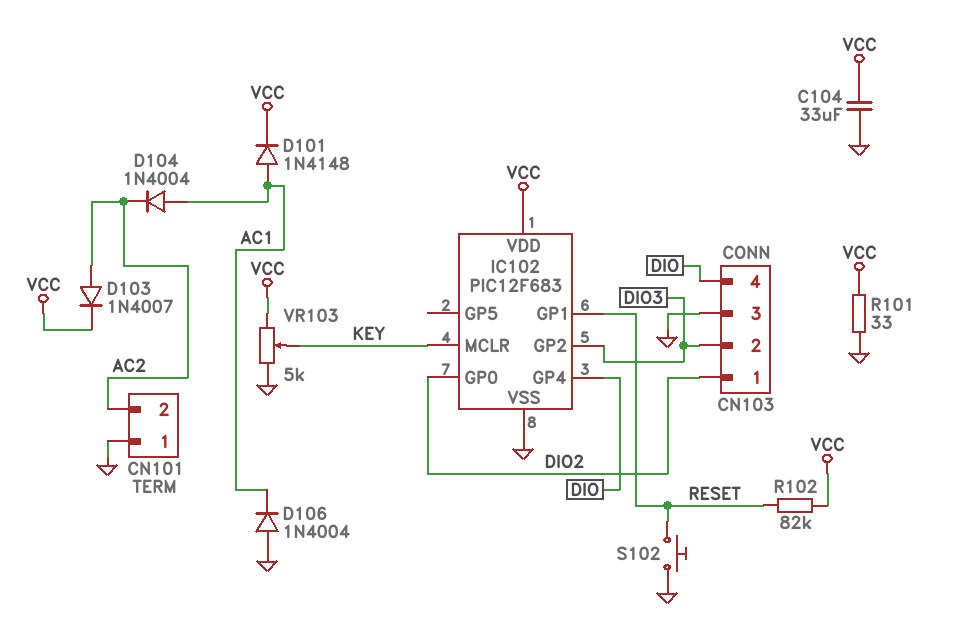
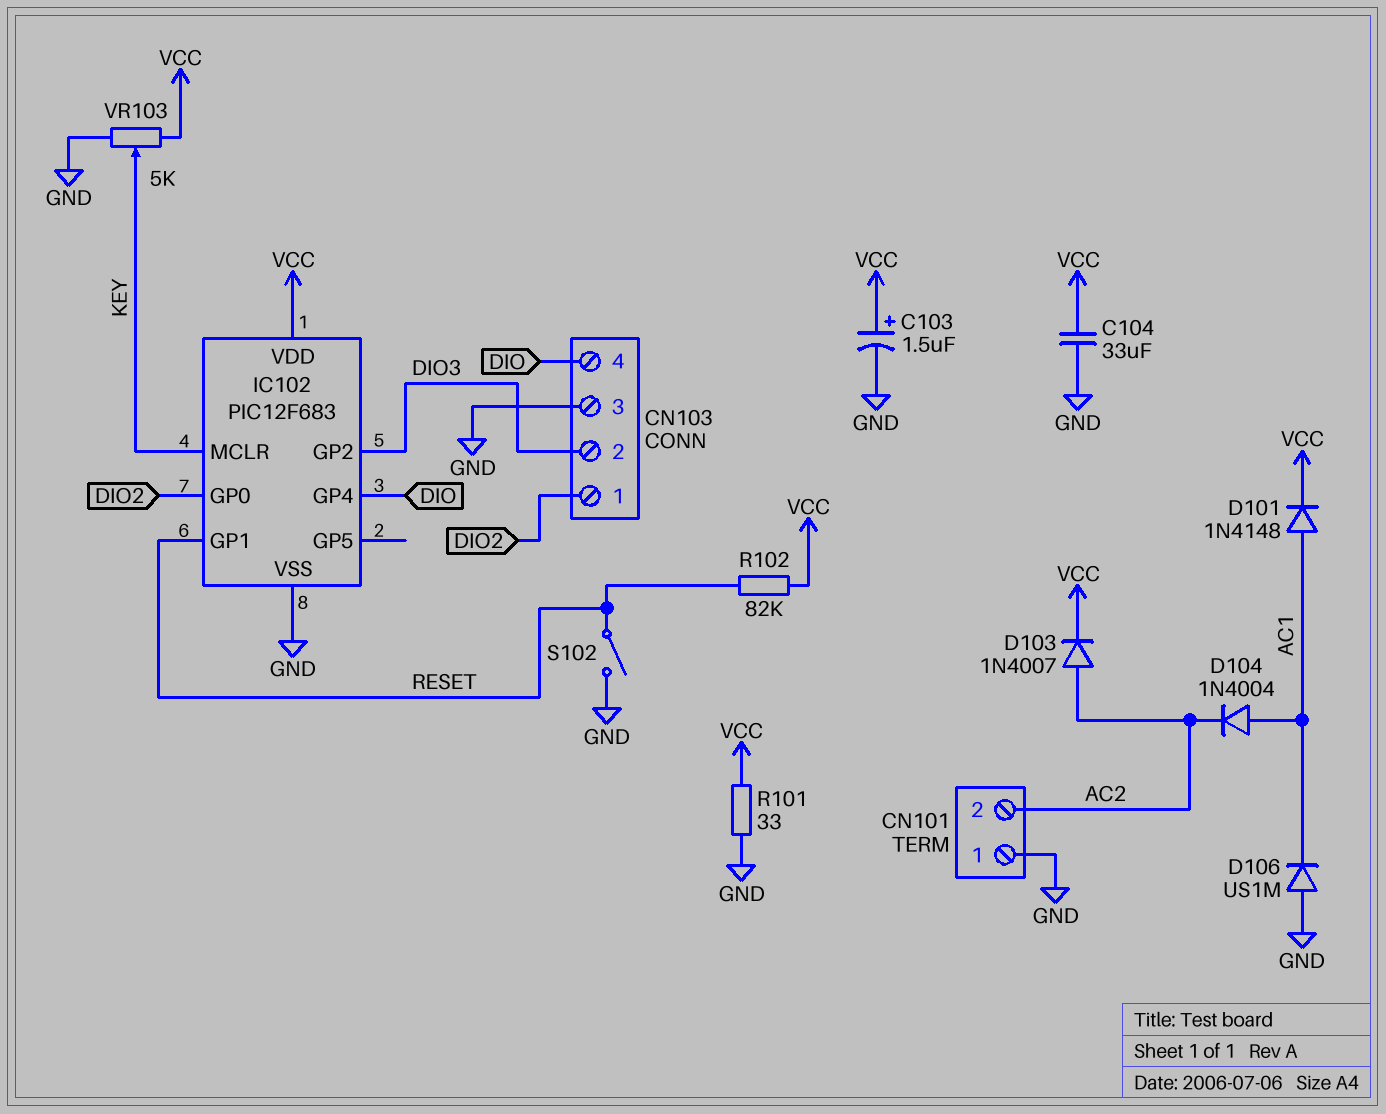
C103: none -> 1.5uF (plus VCC, minus GND)
D106: diode 1N4004 (A GND, K AC1) -> diode US1M (A GND, K AC1)
S102: button (GND, RESET) -> switch (GND, RESET)

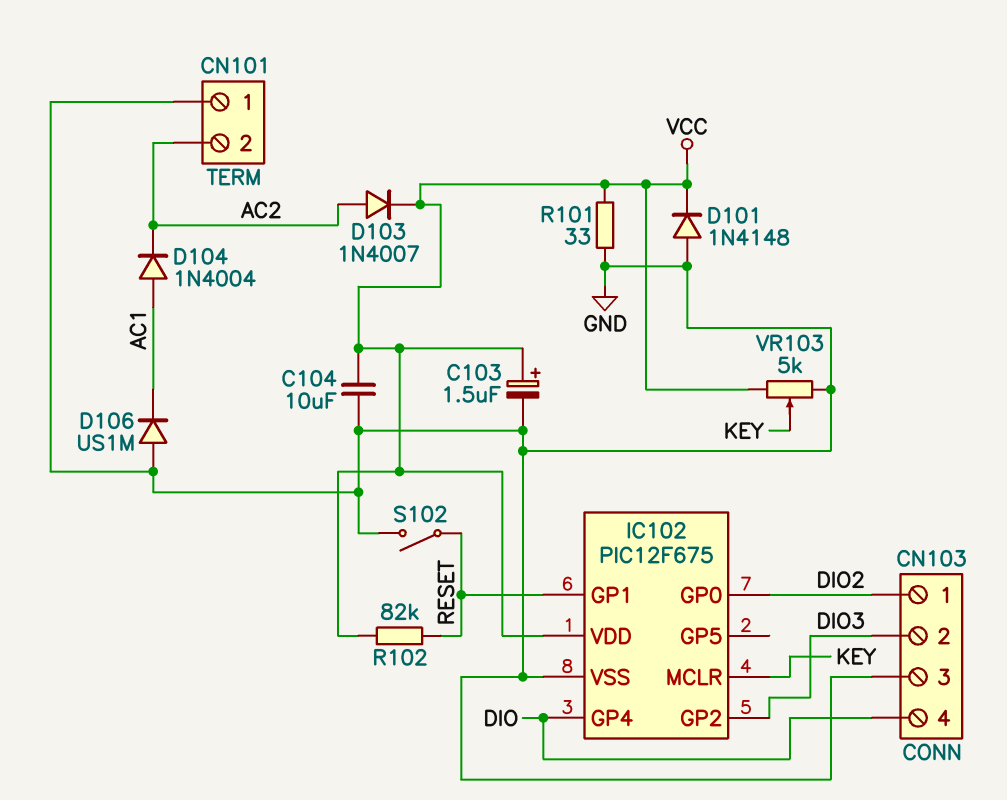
C104: 33uF (GND, VCC) -> 10uF (GND, VCC)
D101: diode 1N4148 (A AC1, K VCC) -> diode 1N4148 (A GND, K VCC)
IC102: PIC12F683 -> PIC12F675

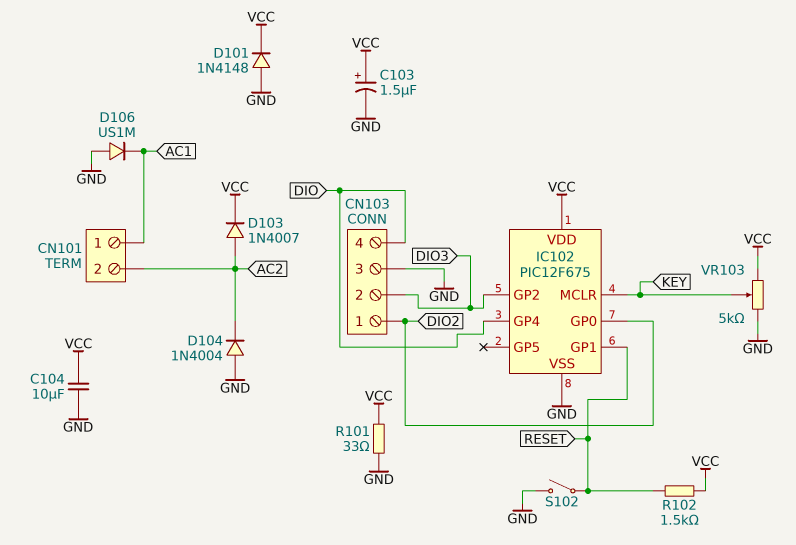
CN101 pin 1: GND -> AC1
D104: diode 1N4004 (A AC1, K AC2) -> diode 1N4004 (A GND, K AC2)
R102: 82k (RESET, VCC) -> 1.5k (RESET, VCC)

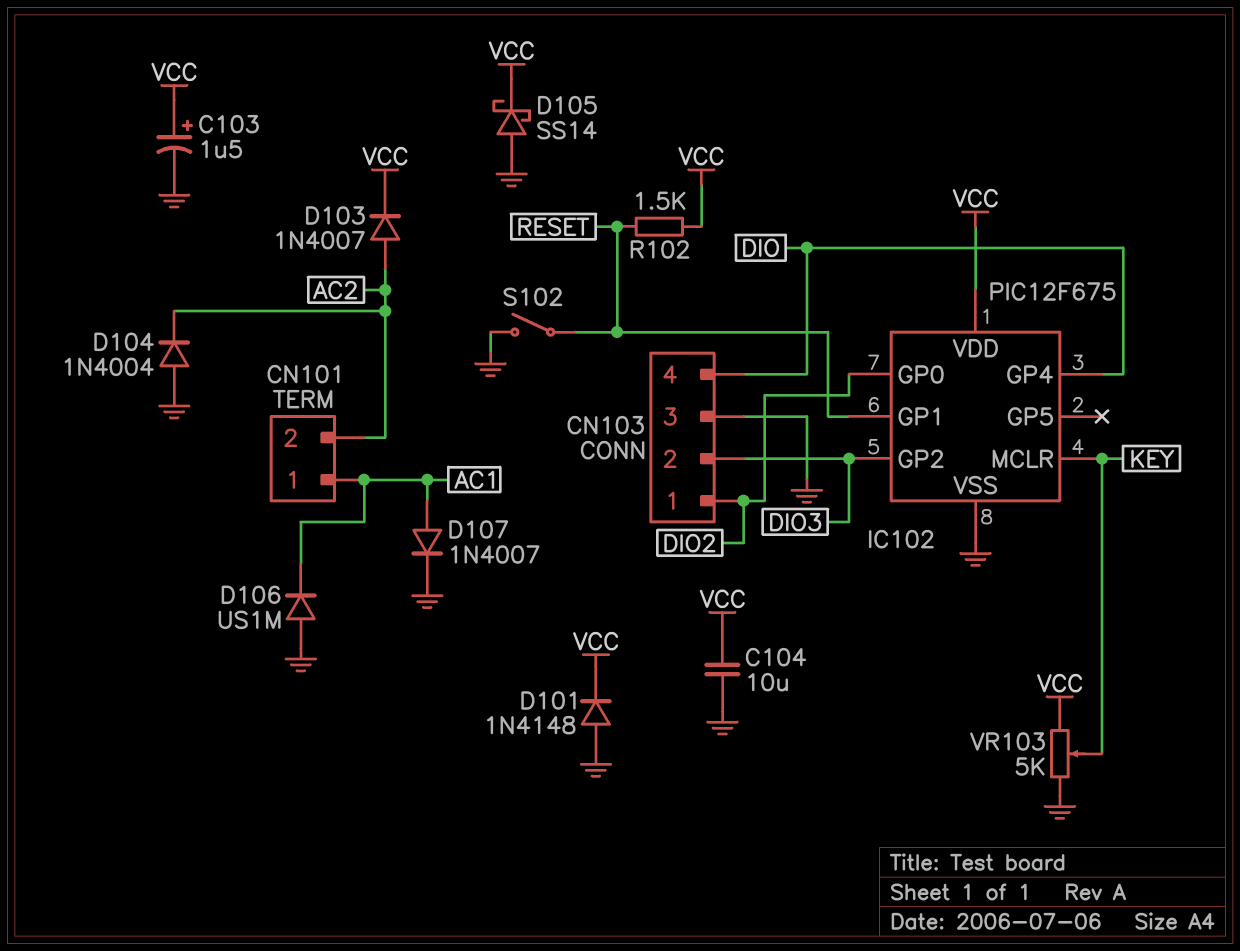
D105: none -> schottky SS14 (A GND, K VCC)
D107: none -> diode 1N4007 (A AC1, K GND)
R101: 33 (GND, VCC) -> none

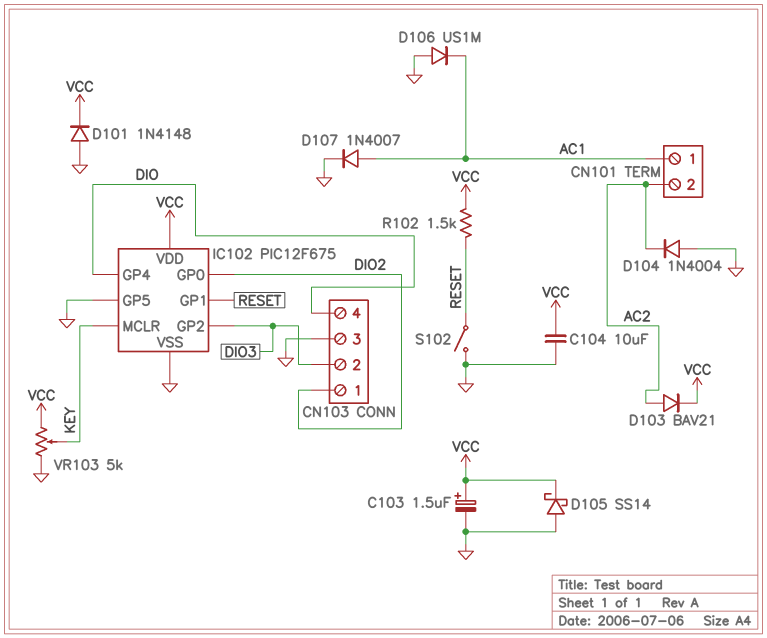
D103: diode 1N4007 (A AC2, K VCC) -> diode BAV21 (A AC2, K VCC)
IC102 pin GP5: none -> GND

